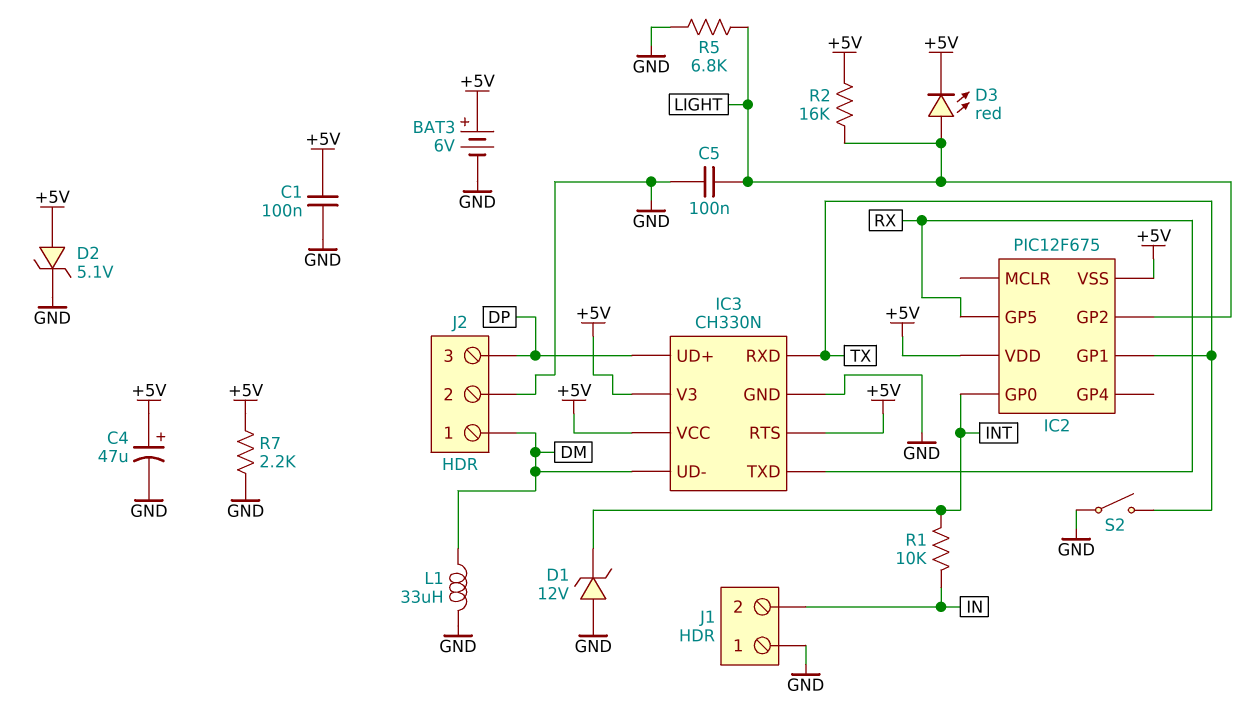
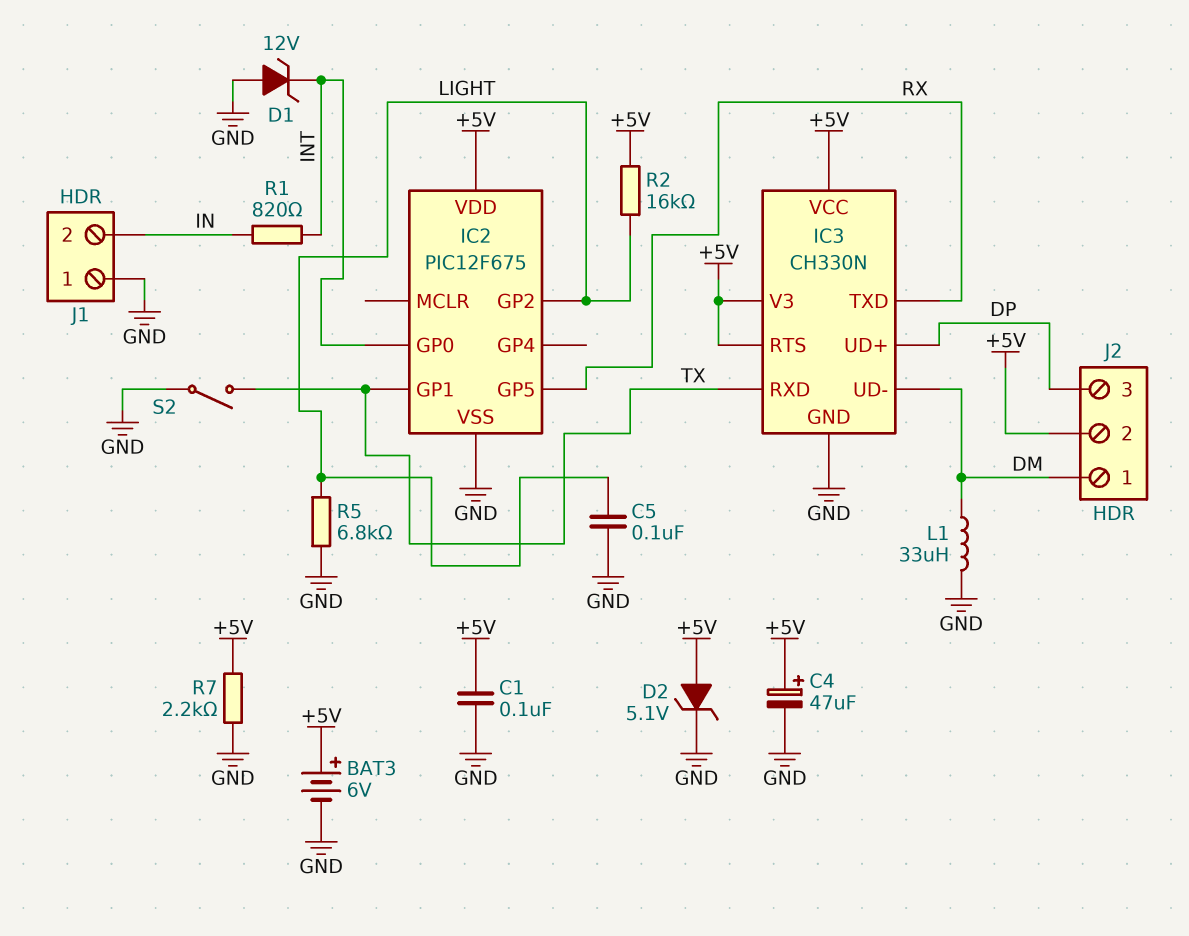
D3: LED red (A LIGHT, K +5V) -> none
IC2 pin VSS: +5V -> GND
J2 pin 2: GND -> +5V
R1: 10k (IN, INT) -> 820 (IN, INT)

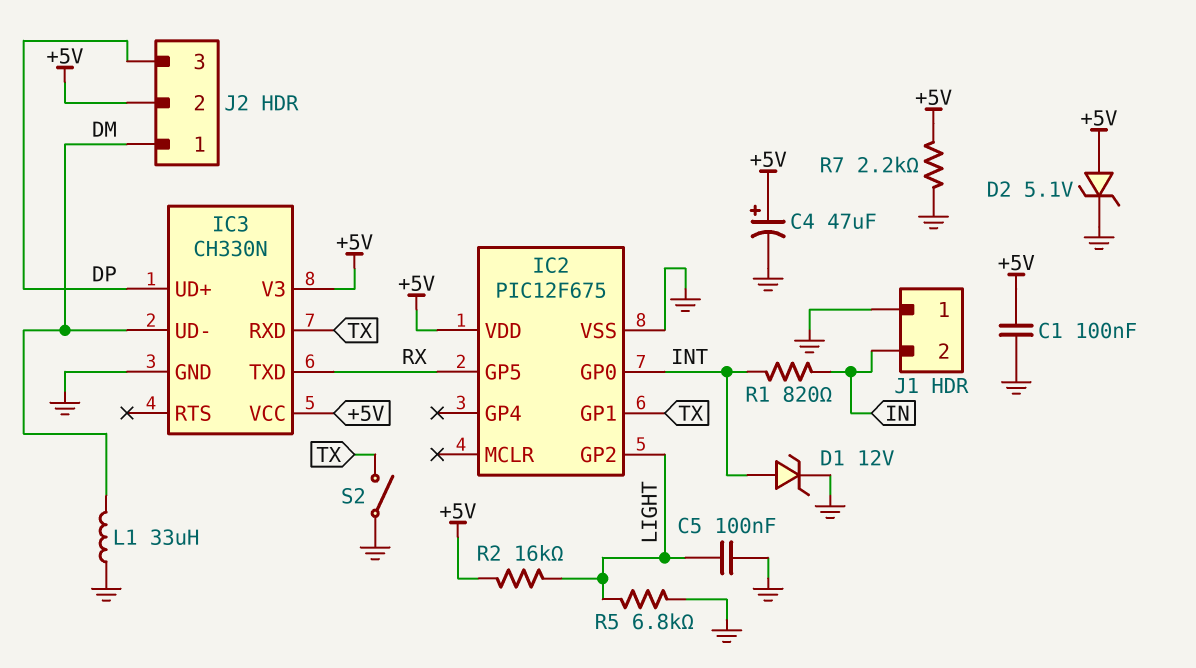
BAT3: 6V (plus +5V, minus GND) -> none
D1: zener 12V (A GND, K INT) -> zener 12V (A INT, K GND)
IC3 pin RTS: +5V -> none

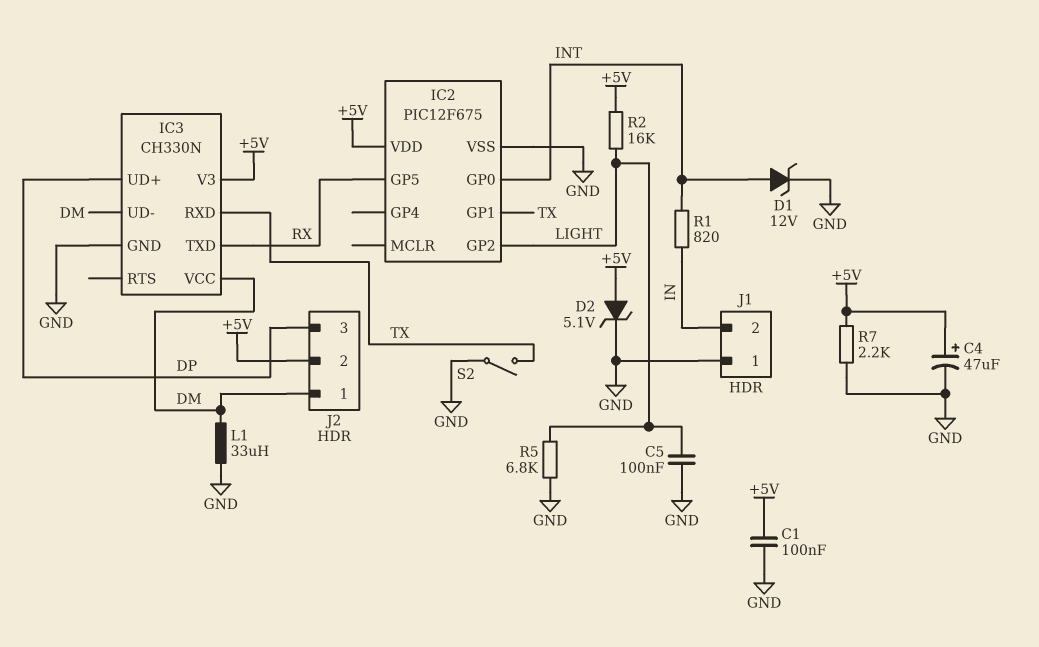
IC3 pin VCC: +5V -> DM

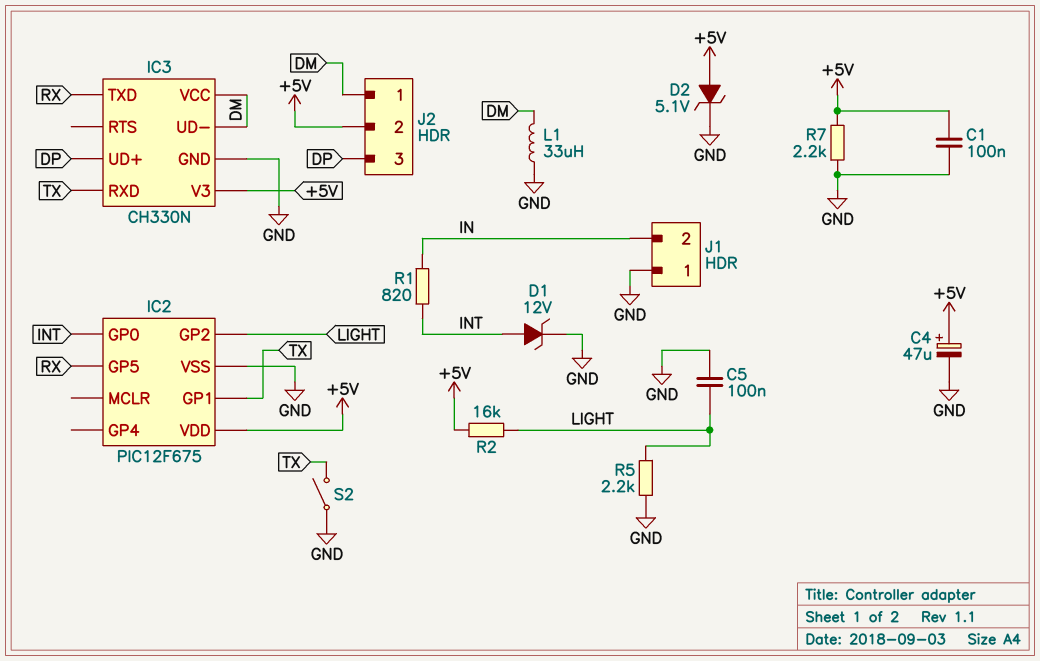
R5: 6.8k (GND, LIGHT) -> 2.2k (GND, LIGHT)

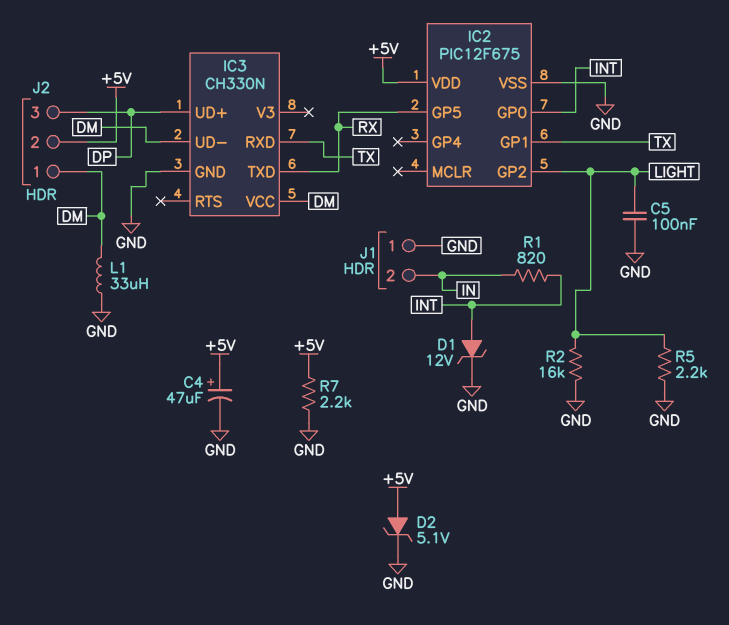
C1: 100nF (+5V, GND) -> none
IC3 pin V3: +5V -> none
R2: 16k (+5V, LIGHT) -> 16k (GND, LIGHT)
S2: switch (GND, TX) -> none

